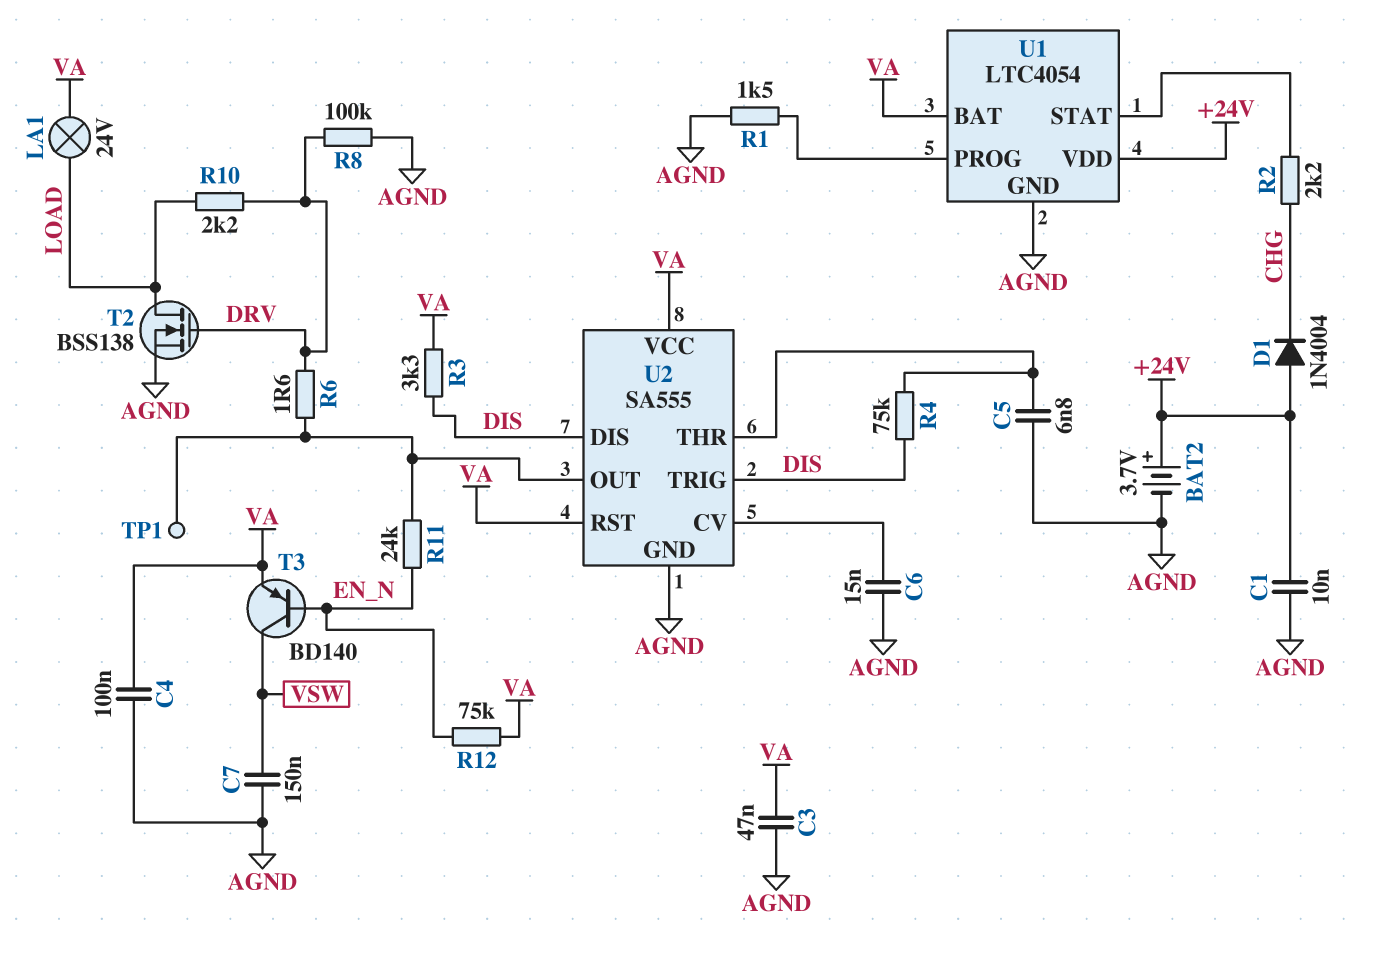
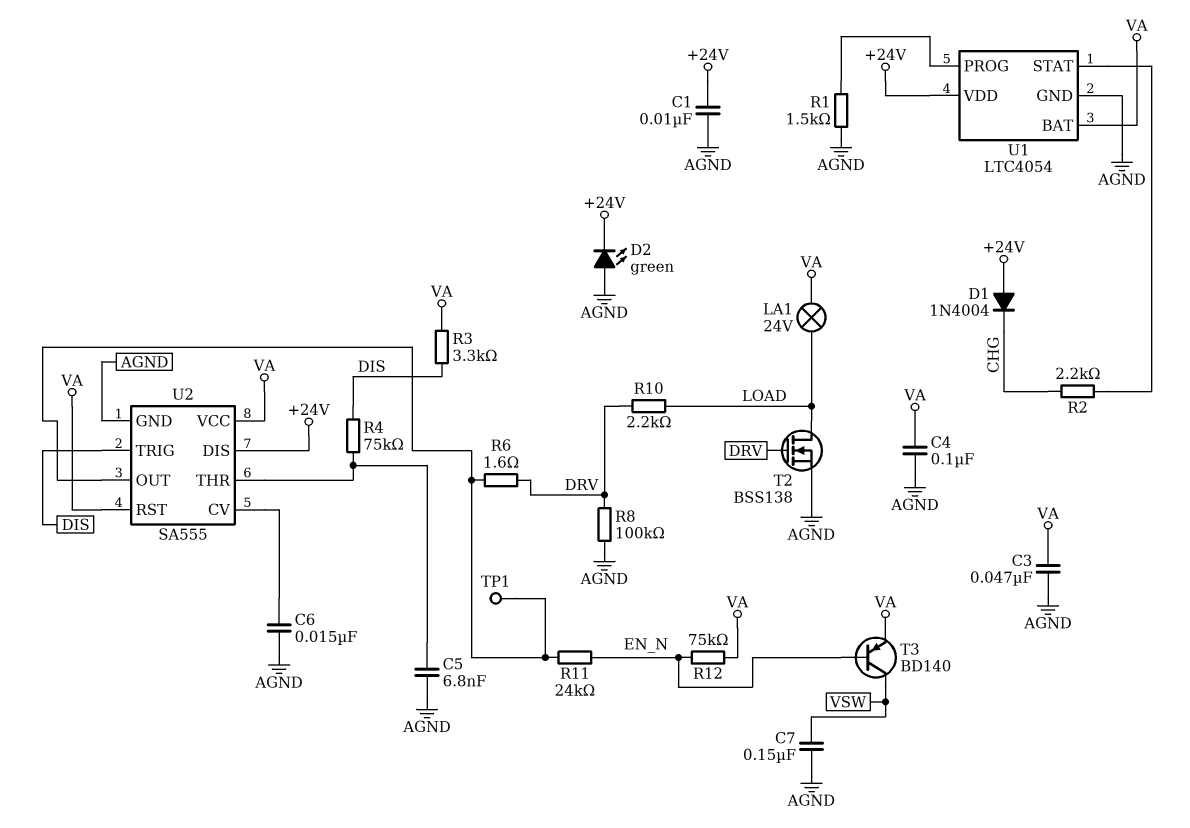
BAT2: 3.7V (plus +24V, minus AGND) -> none
D2: none -> LED green (A AGND, K +24V)
U2 pin DIS: DIS -> +24V

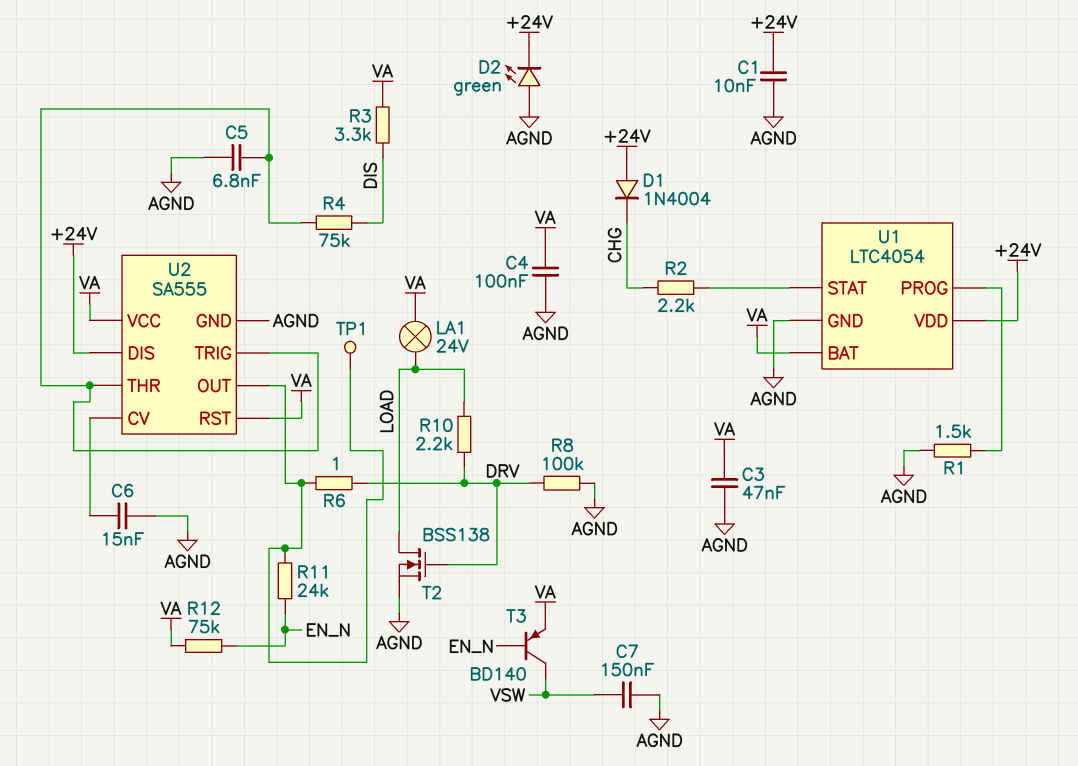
R6: 1.6 (DRV, U2/OUT) -> 1 (DRV, U2/OUT)
U2 pin TRIG: DIS -> U2/THR

